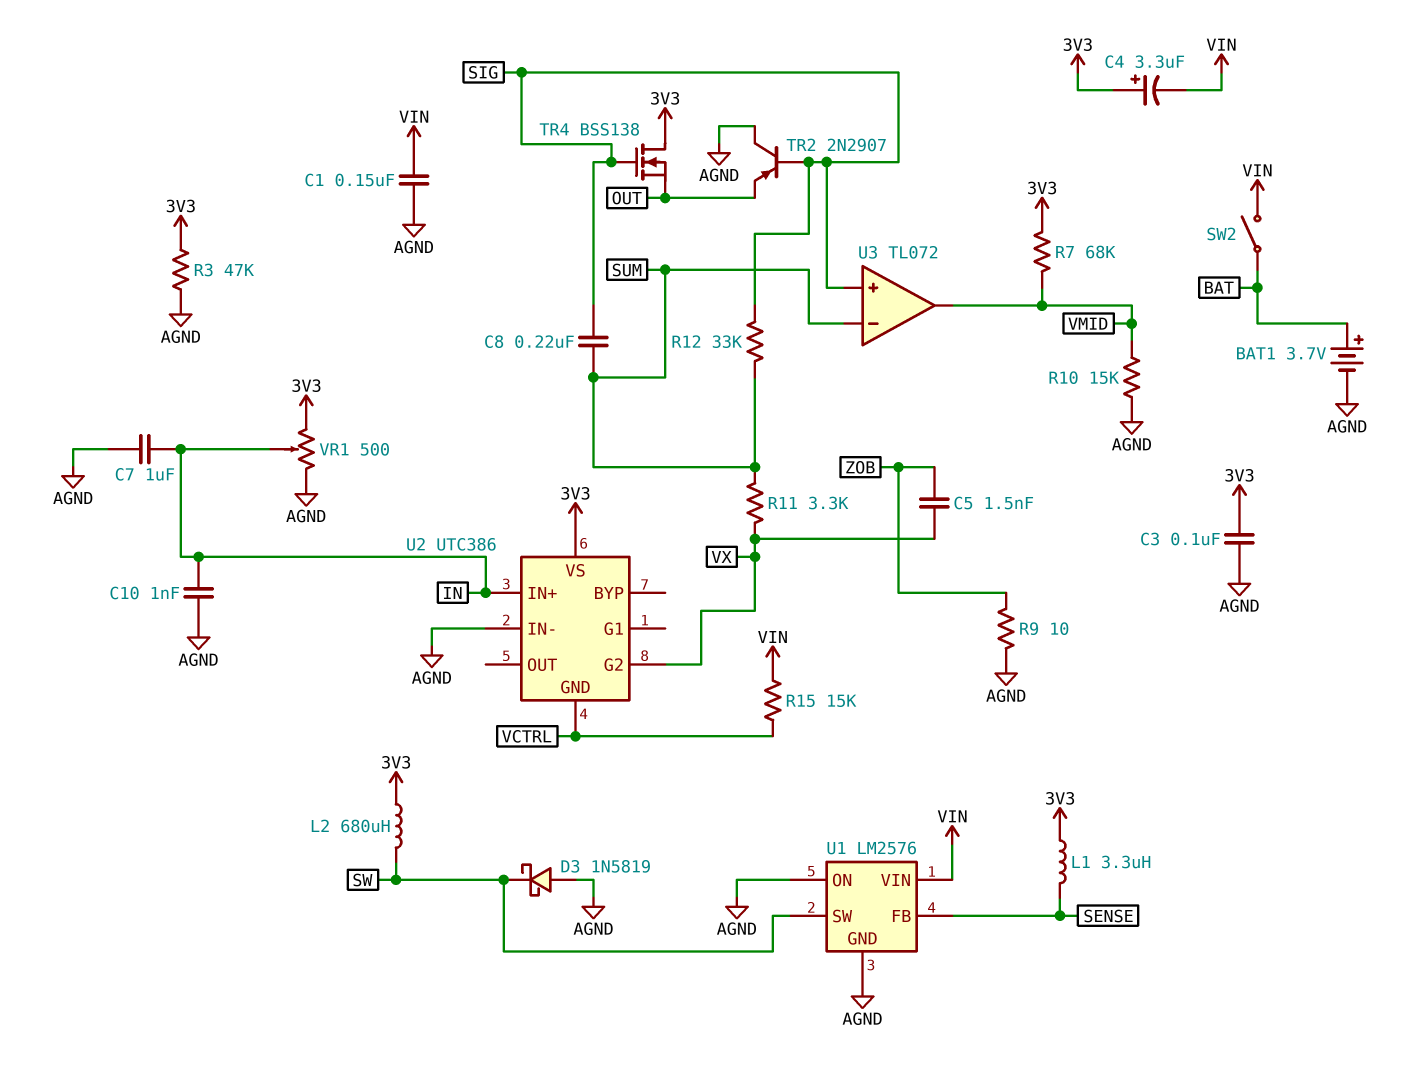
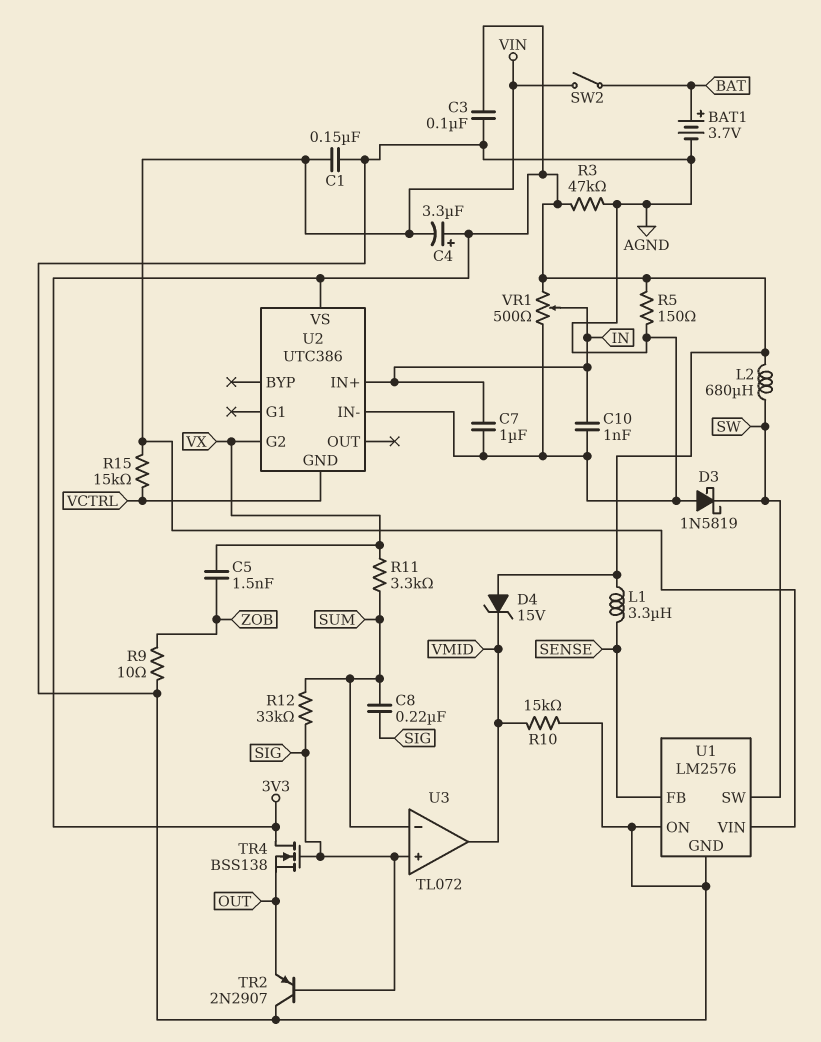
D4: none -> zener 15V (A 3V3, K VMID)
R5: none -> 150 (3V3, AGND)
R7: 68k (3V3, VMID) -> none

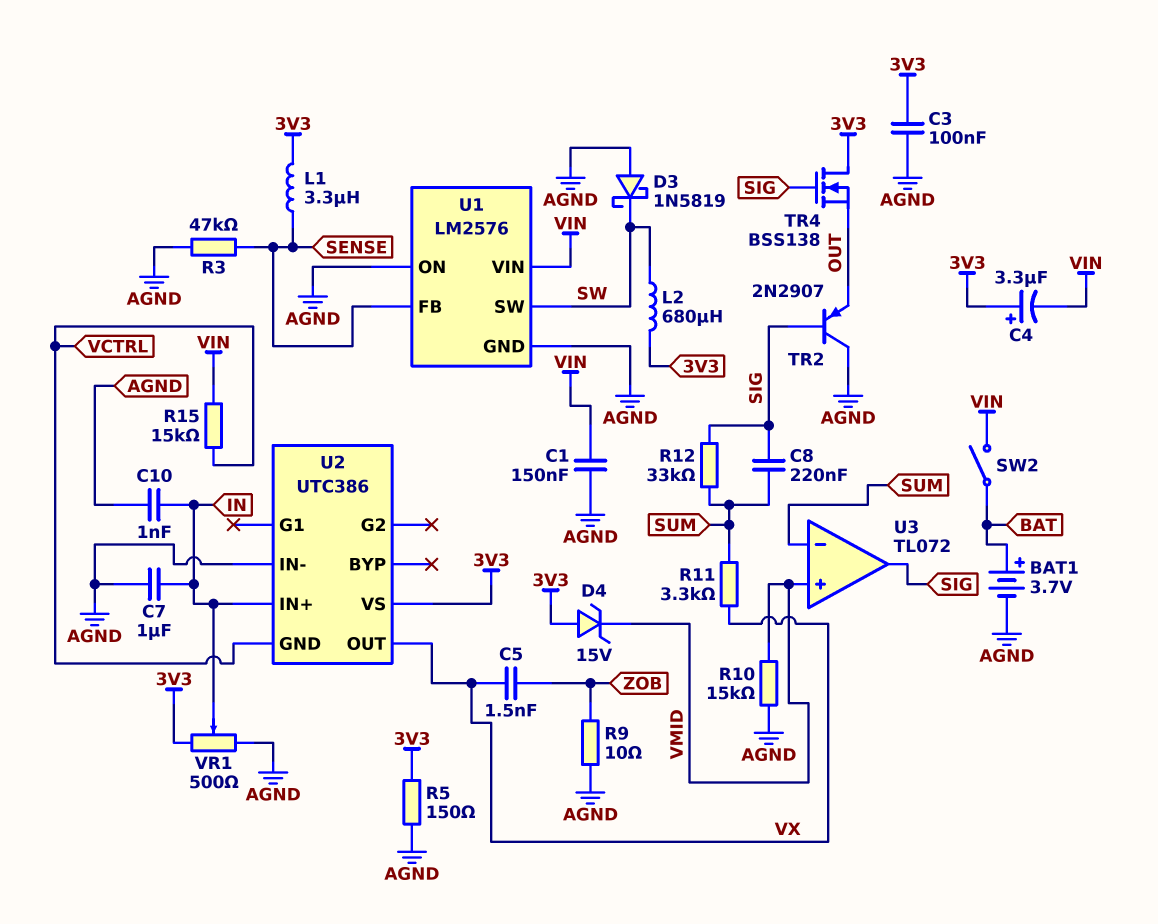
R3: 47k (3V3, AGND) -> 47k (AGND, SENSE)
U2 pin G2: VX -> none
U2 pin OUT: none -> VX
U3 pin in+: SIG -> VMID
U3 pin out: VMID -> SIG

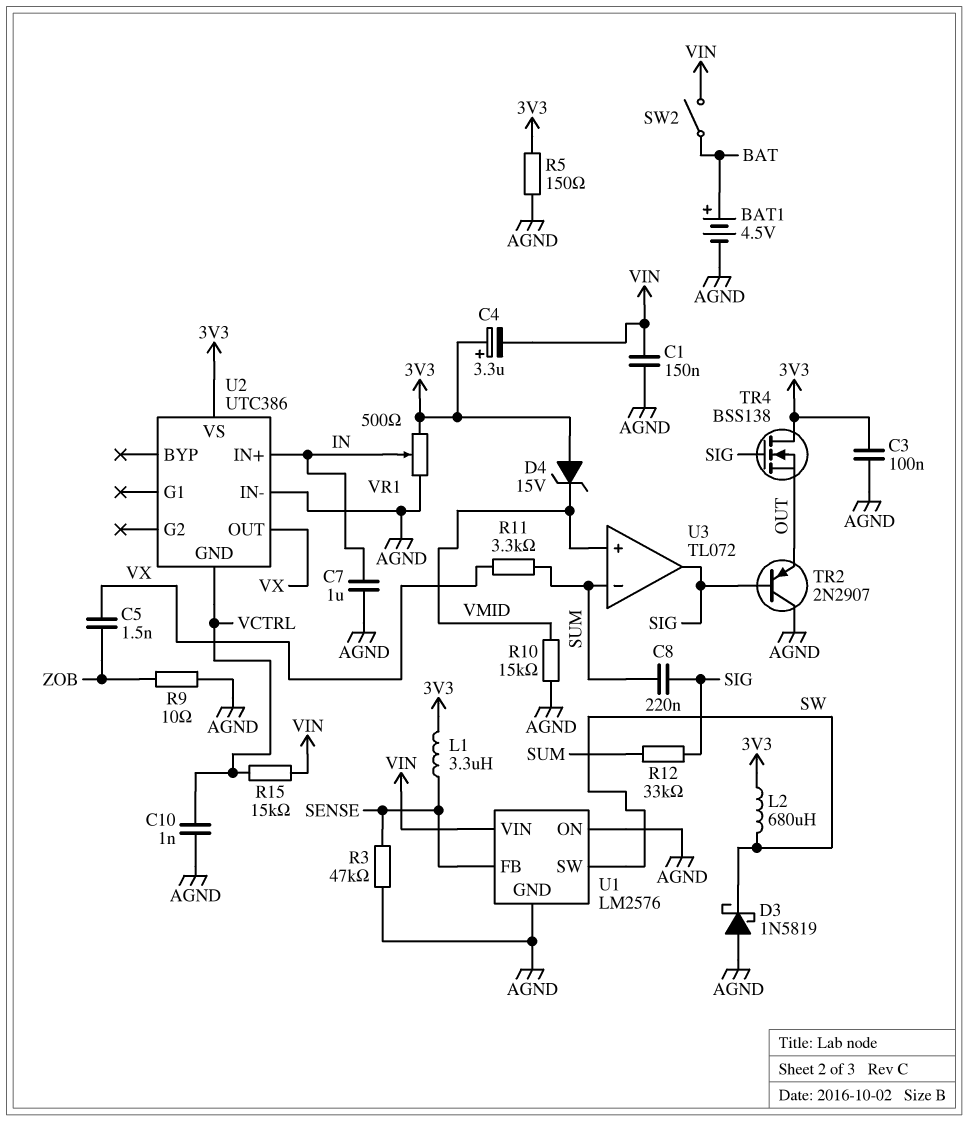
BAT1: 3.7V (plus BAT, minus AGND) -> 4.5V (plus BAT, minus AGND)
C10: 1nF (AGND, IN) -> 1nF (AGND, VCTRL)

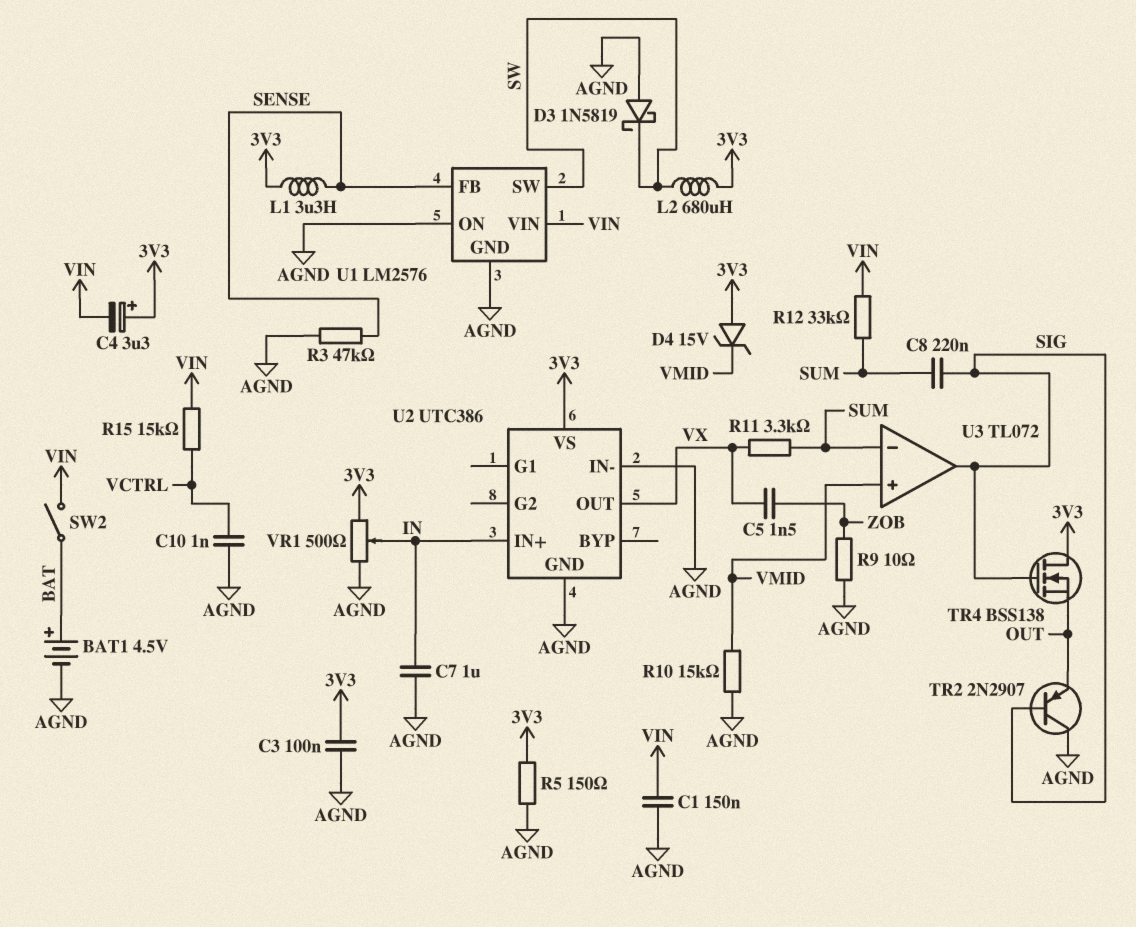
R12: 33k (SIG, SUM) -> 33k (SUM, VIN)
U2 pin GND: VCTRL -> AGND

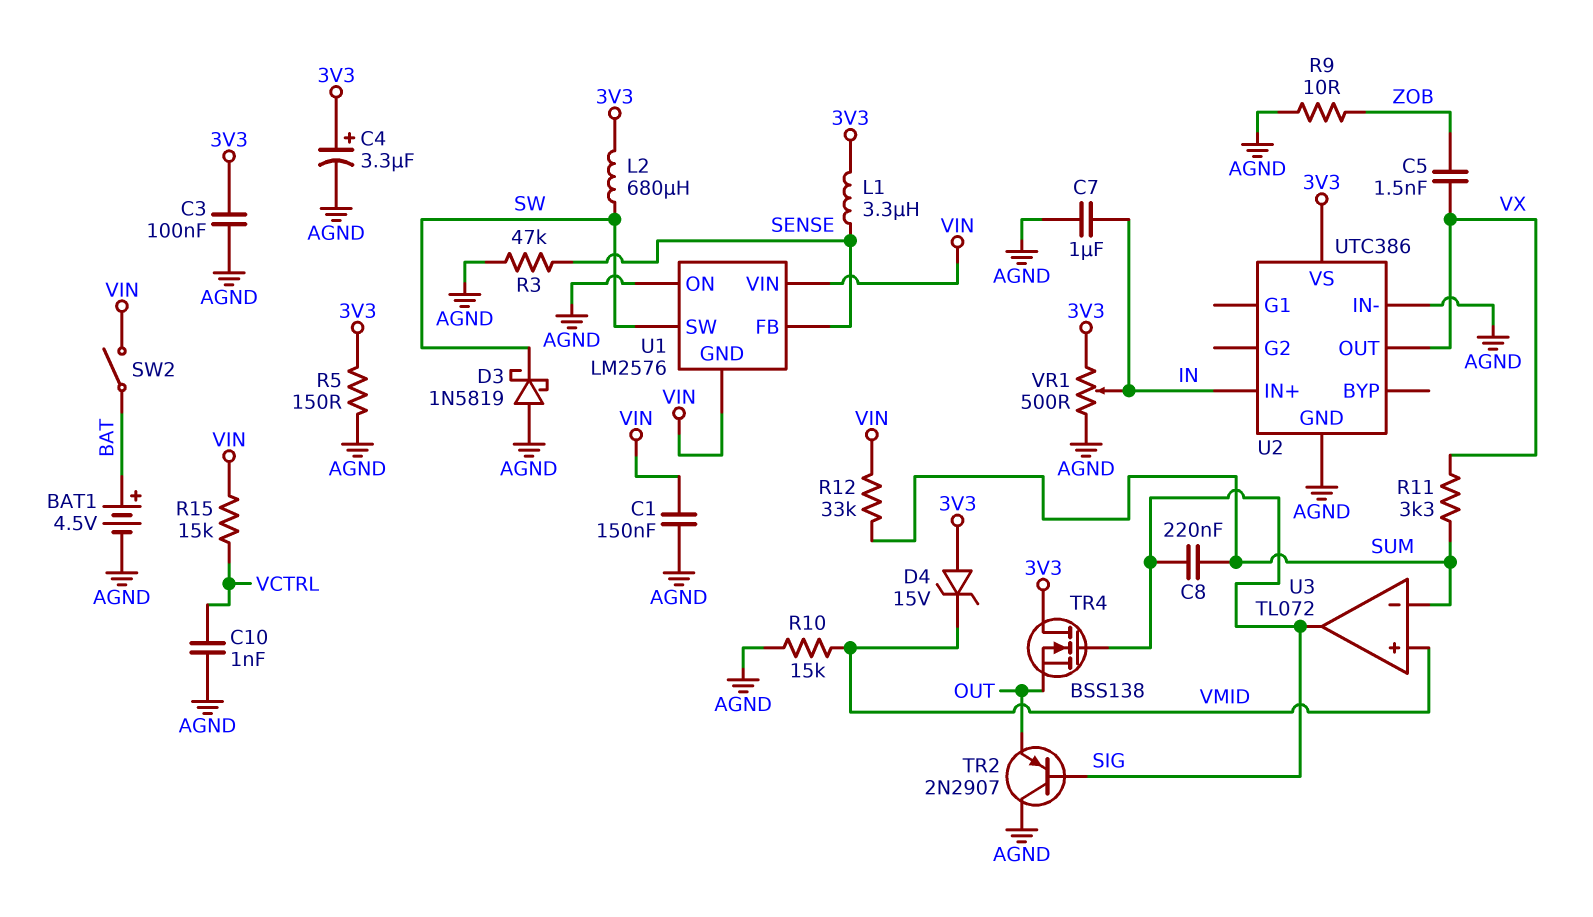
C4: 3.3uF (plus 3V3, minus VIN) -> 3.3uF (plus 3V3, minus AGND)
U1 pin GND: AGND -> VIN

